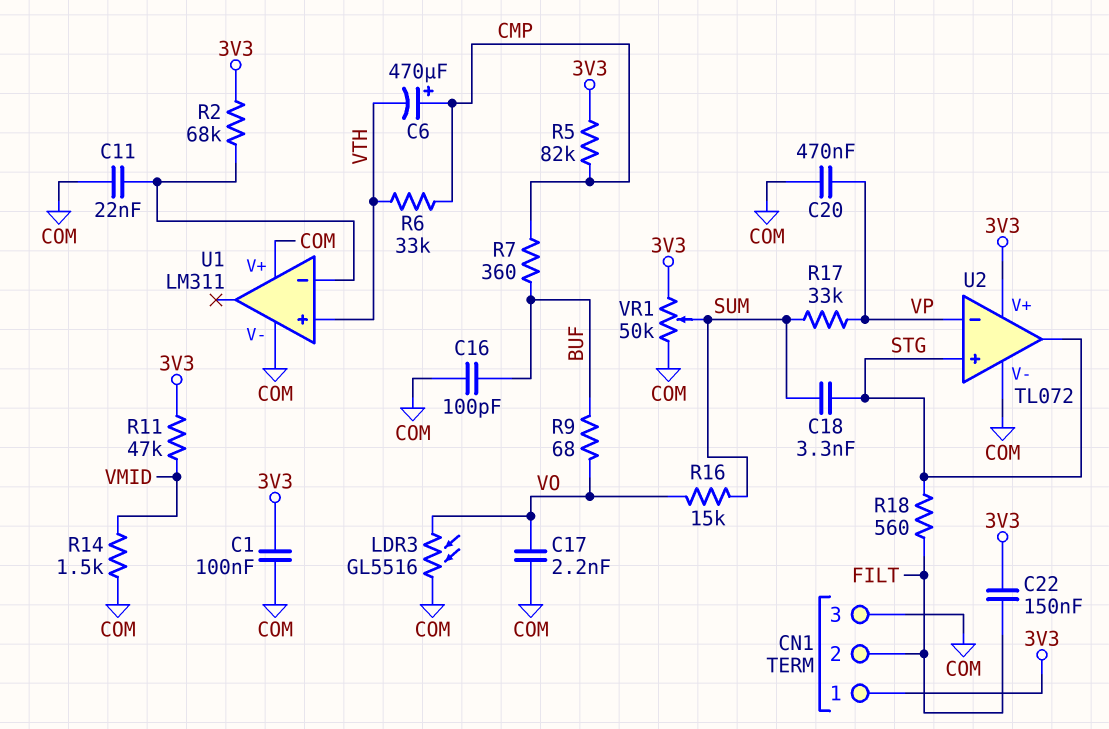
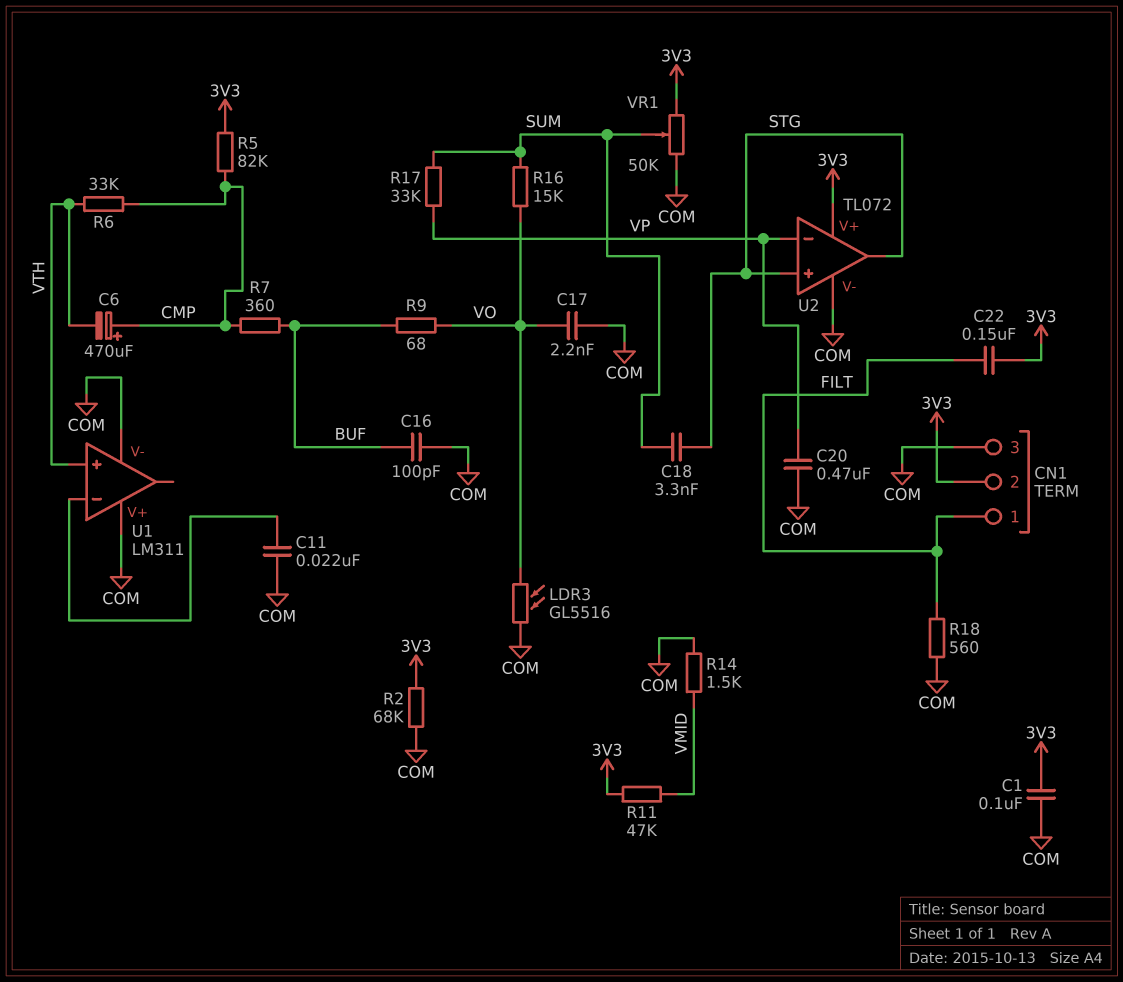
CN1 pin 1: 3V3 -> FILT
CN1 pin 2: FILT -> 3V3
R2: 68k (3V3, U1/in-) -> 68k (3V3, COM)
R18: 560 (FILT, STG) -> 560 (COM, FILT)

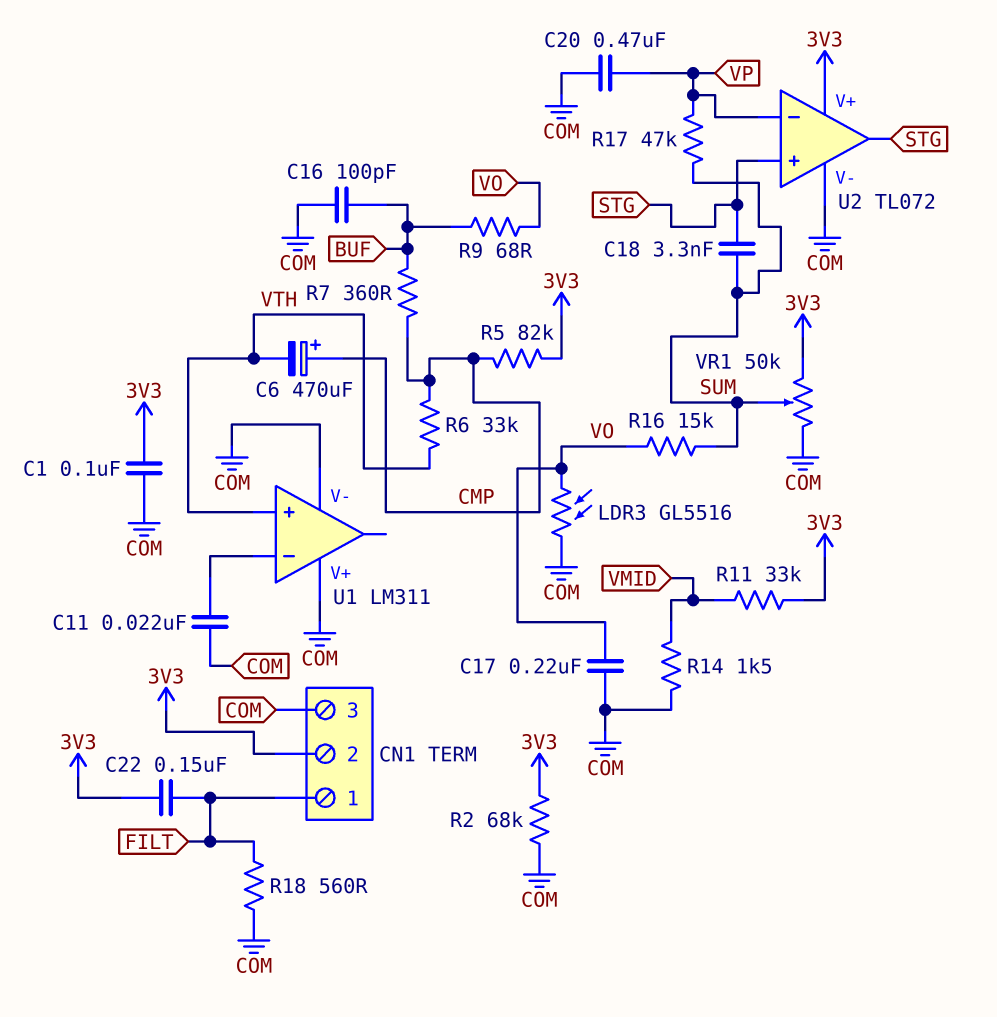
C17: 2.2nF (COM, VO) -> 220nF (COM, VO)
R11: 47k (3V3, VMID) -> 33k (3V3, VMID)
R17: 33k (SUM, VP) -> 47k (SUM, VP)

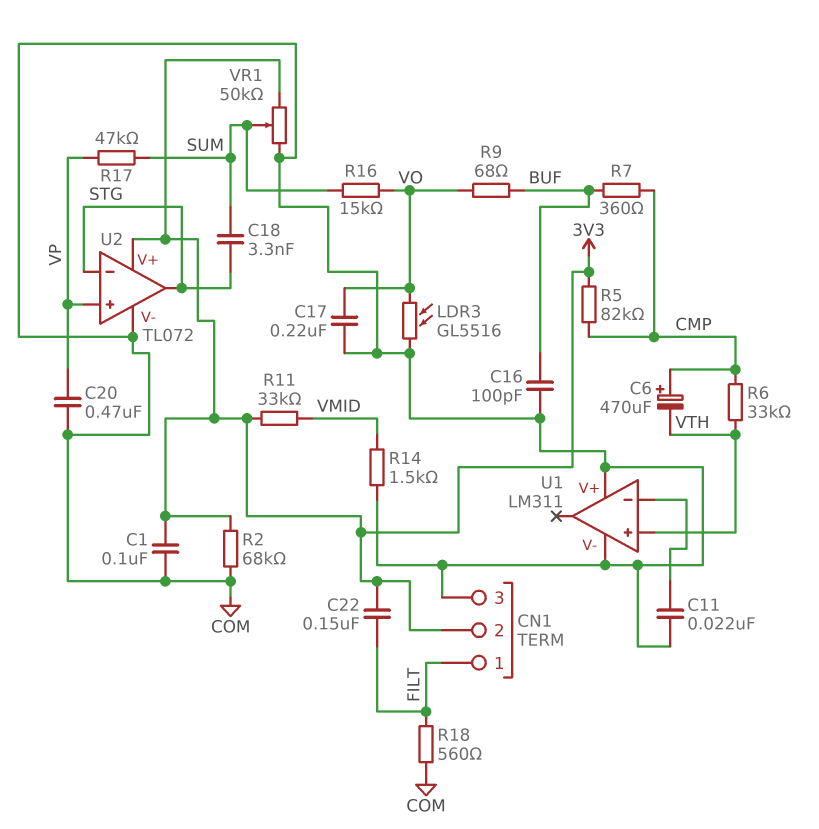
U2 pin in+: STG -> VP
U2 pin in-: VP -> STG

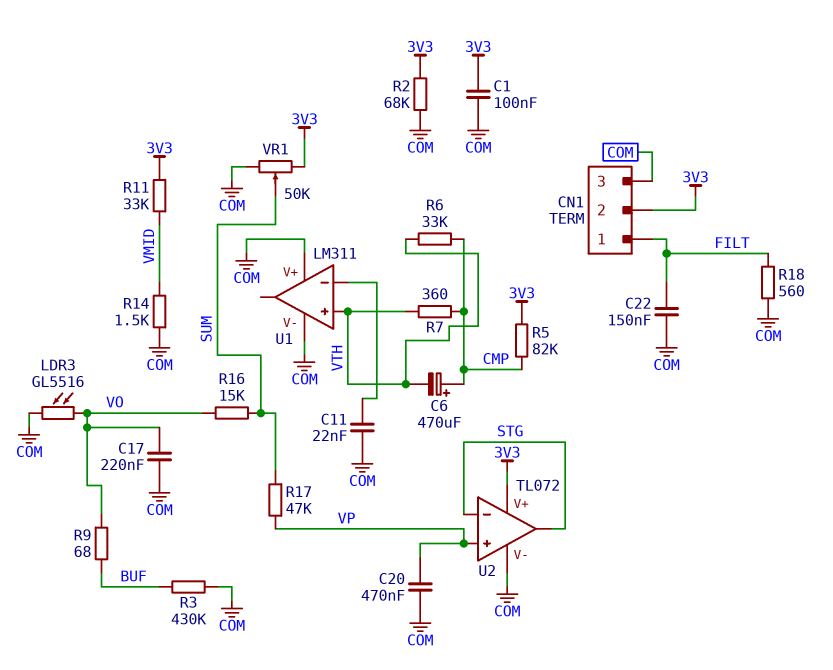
C16: 100pF (BUF, COM) -> none
C18: 3.3nF (STG, SUM) -> none
C22: 150nF (3V3, FILT) -> 150nF (COM, FILT)
R3: none -> 430k (BUF, COM)
R7: 360 (BUF, CMP) -> 360 (CMP, VTH)

